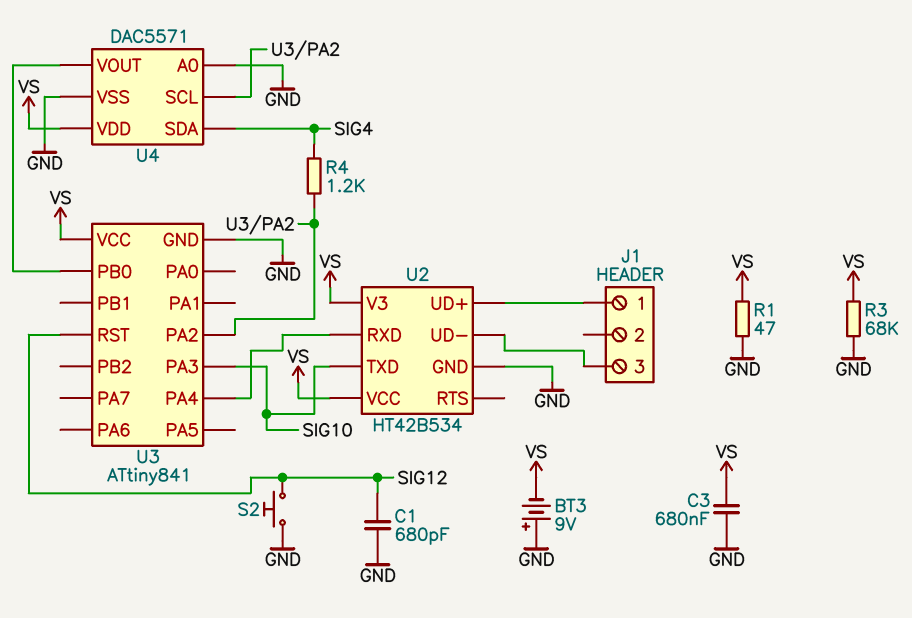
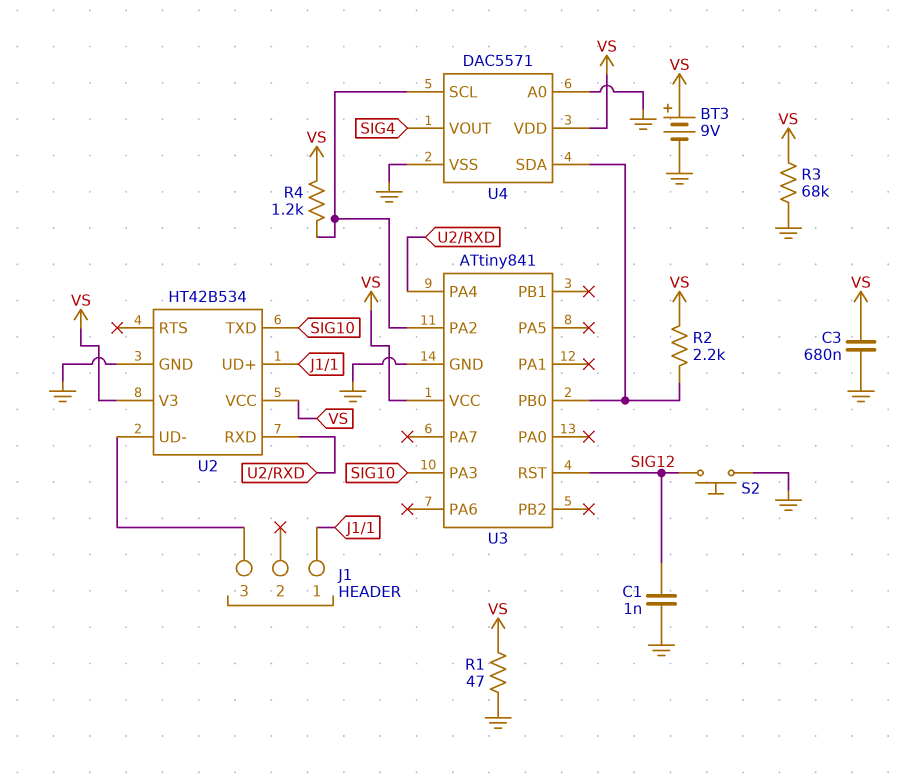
BT3: 9V (plus GND, minus VS) -> 9V (plus VS, minus GND)
C1: 680pF (GND, SIG12) -> 1nF (GND, SIG12)
R2: none -> 2.2k (U3/PB0, VS)
R4: 1.2k (SIG4, U3/PA2) -> 1.2k (U3/PA2, VS)
U4 pin SDA: SIG4 -> U3/PB0
U4 pin VOUT: U3/PB0 -> SIG4

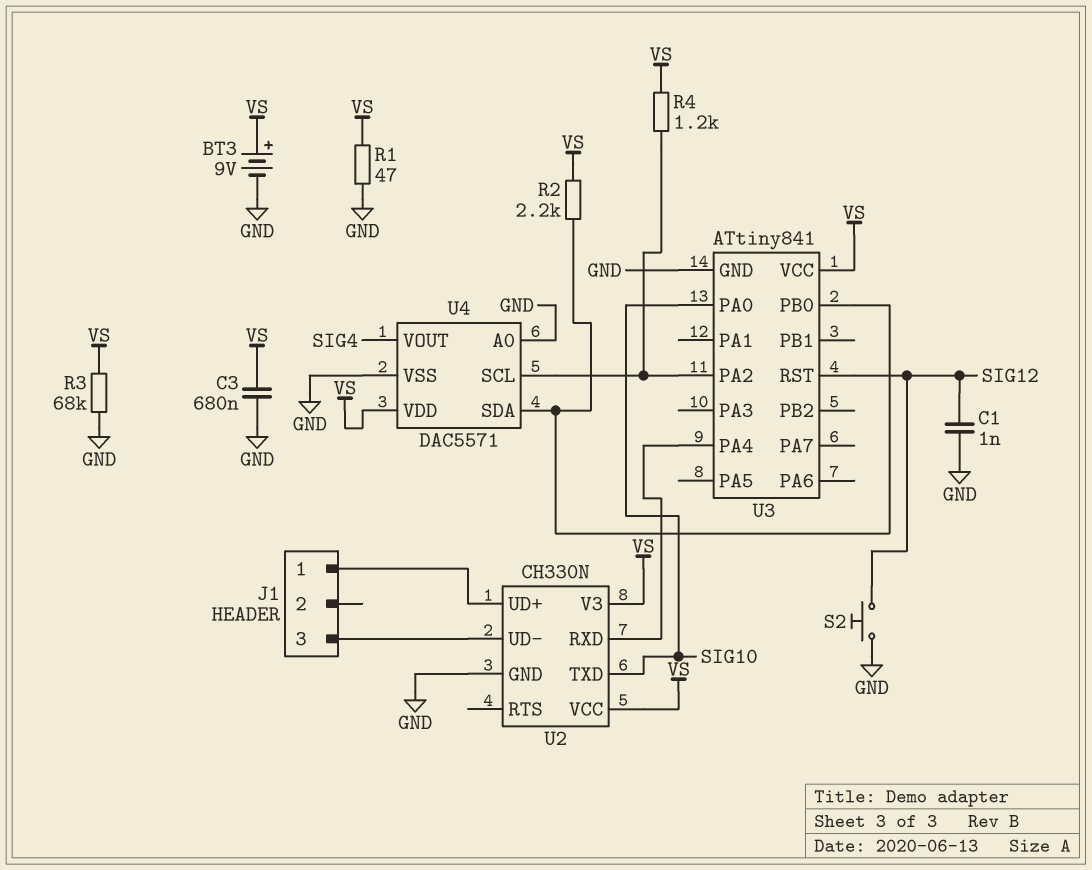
U2: HT42B534 -> CH330N
U3 pin PA0: none -> SIG10
U3 pin PA3: SIG10 -> none

